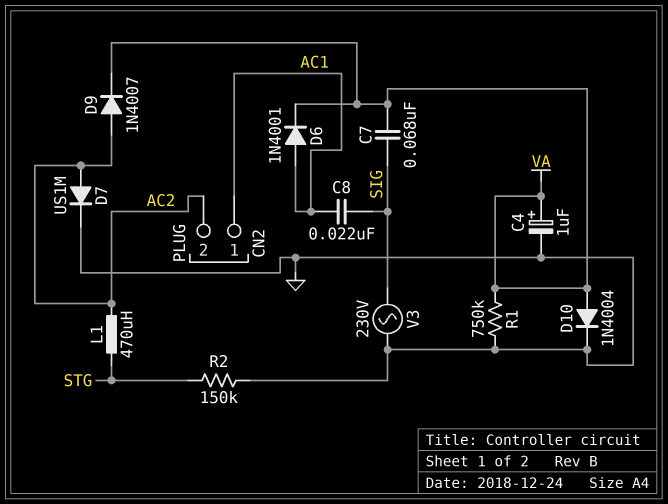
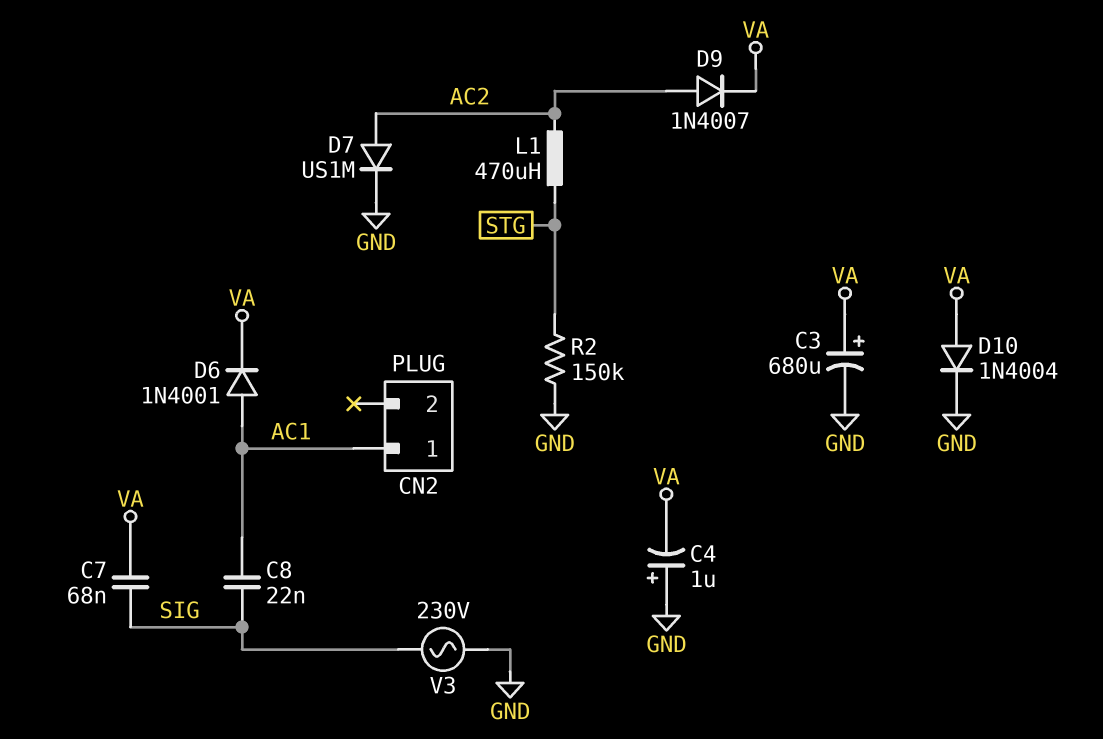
C3: none -> 680uF (plus VA, minus GND)
C4: 1uF (plus VA, minus GND) -> 1uF (plus GND, minus VA)
CN2 pin 2: AC2 -> none
R1: 750k (GND, VA) -> none

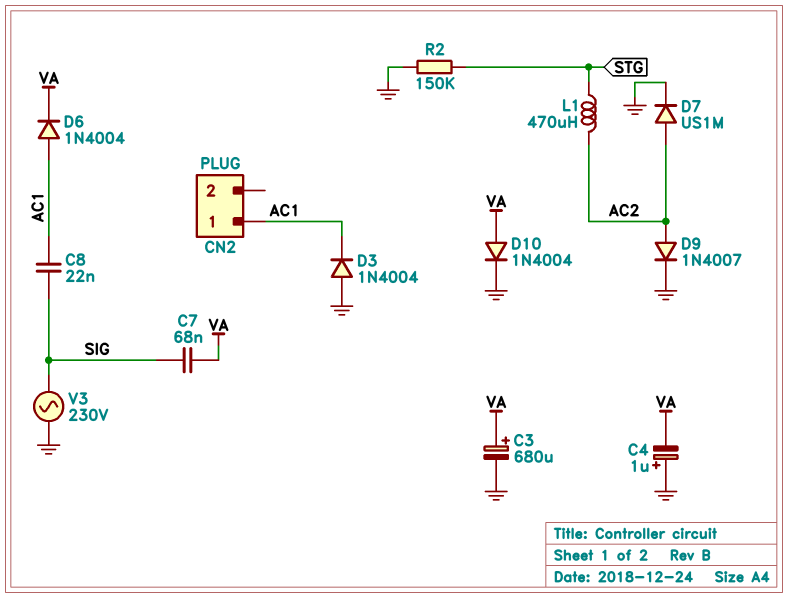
D3: none -> diode 1N4004 (A GND, K AC1)
D6: diode 1N4001 (A AC1, K VA) -> diode 1N4004 (A AC1, K VA)
D9: diode 1N4007 (A AC2, K VA) -> diode 1N4007 (A AC2, K GND)

